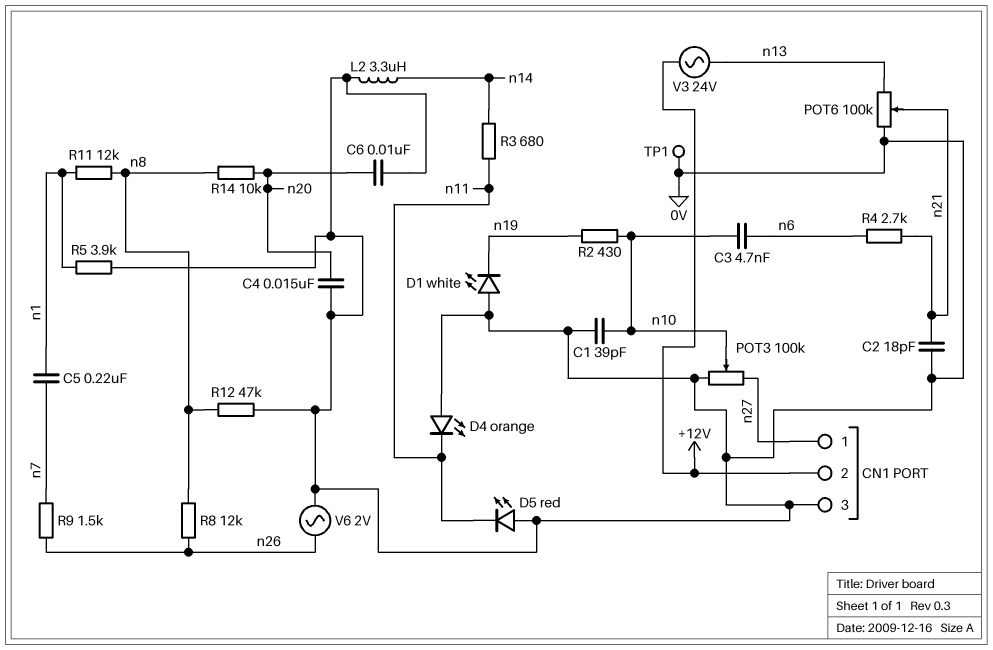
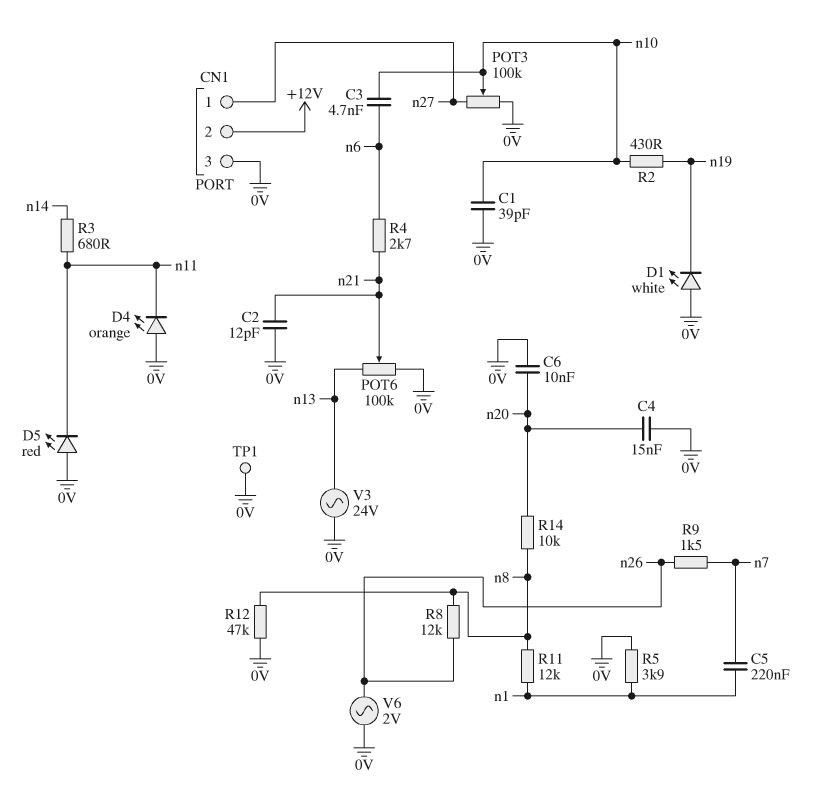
C2: 18pF (0V, n21) -> 12pF (0V, n21)
L2: 3.3uH (0V, n14) -> none
V3: AC 24V (+12V, n13) -> AC 24V (0V, n13)

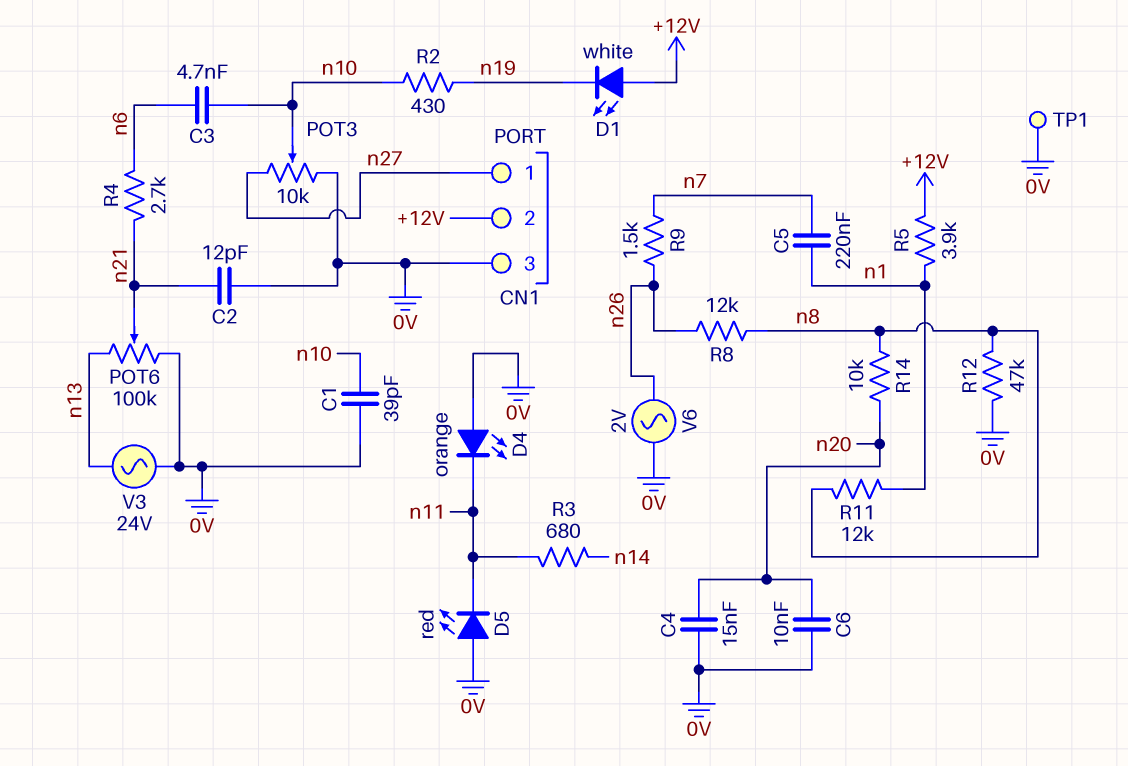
D1: LED white (A 0V, K n19) -> LED white (A +12V, K n19)
POT3: 100k (0V, n27, wiper n10) -> 10k (0V, n27, wiper n10)
R5: 3.9k (0V, n1) -> 3.9k (+12V, n1)

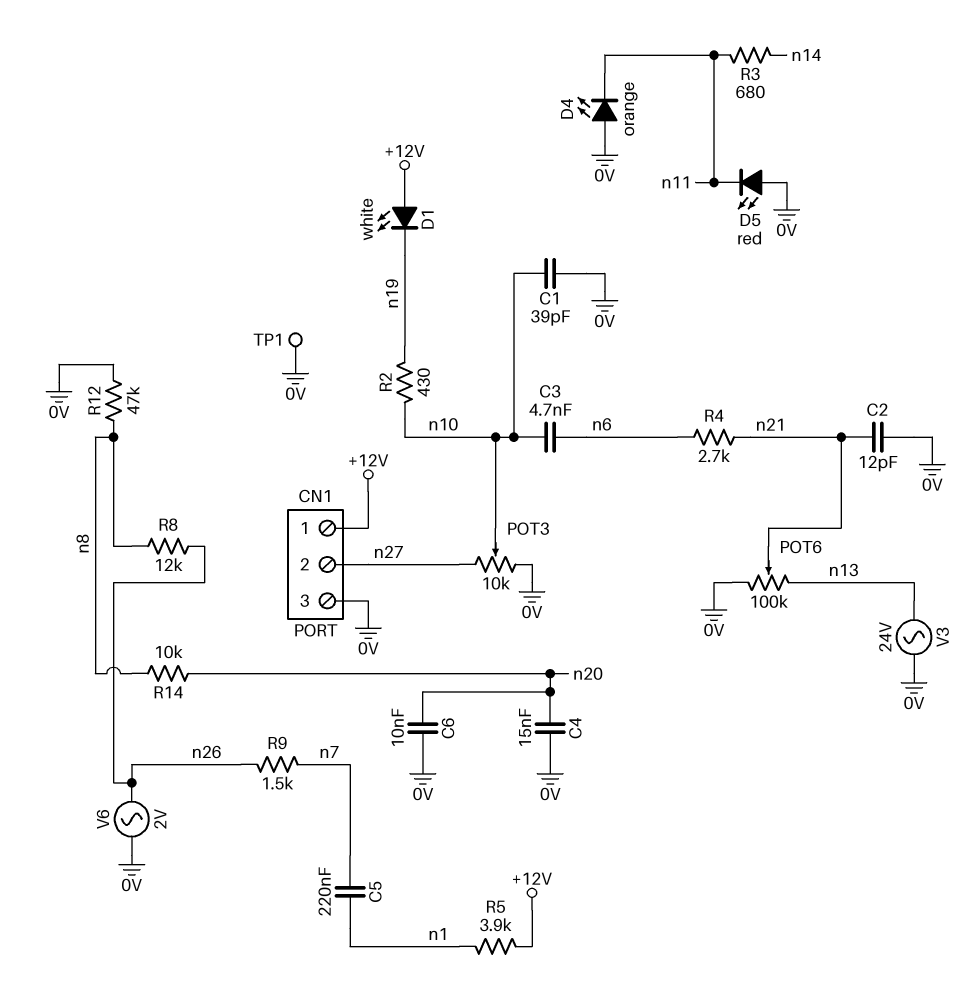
CN1 pin 1: n27 -> +12V
CN1 pin 2: +12V -> n27
R11: 12k (n1, n8) -> none

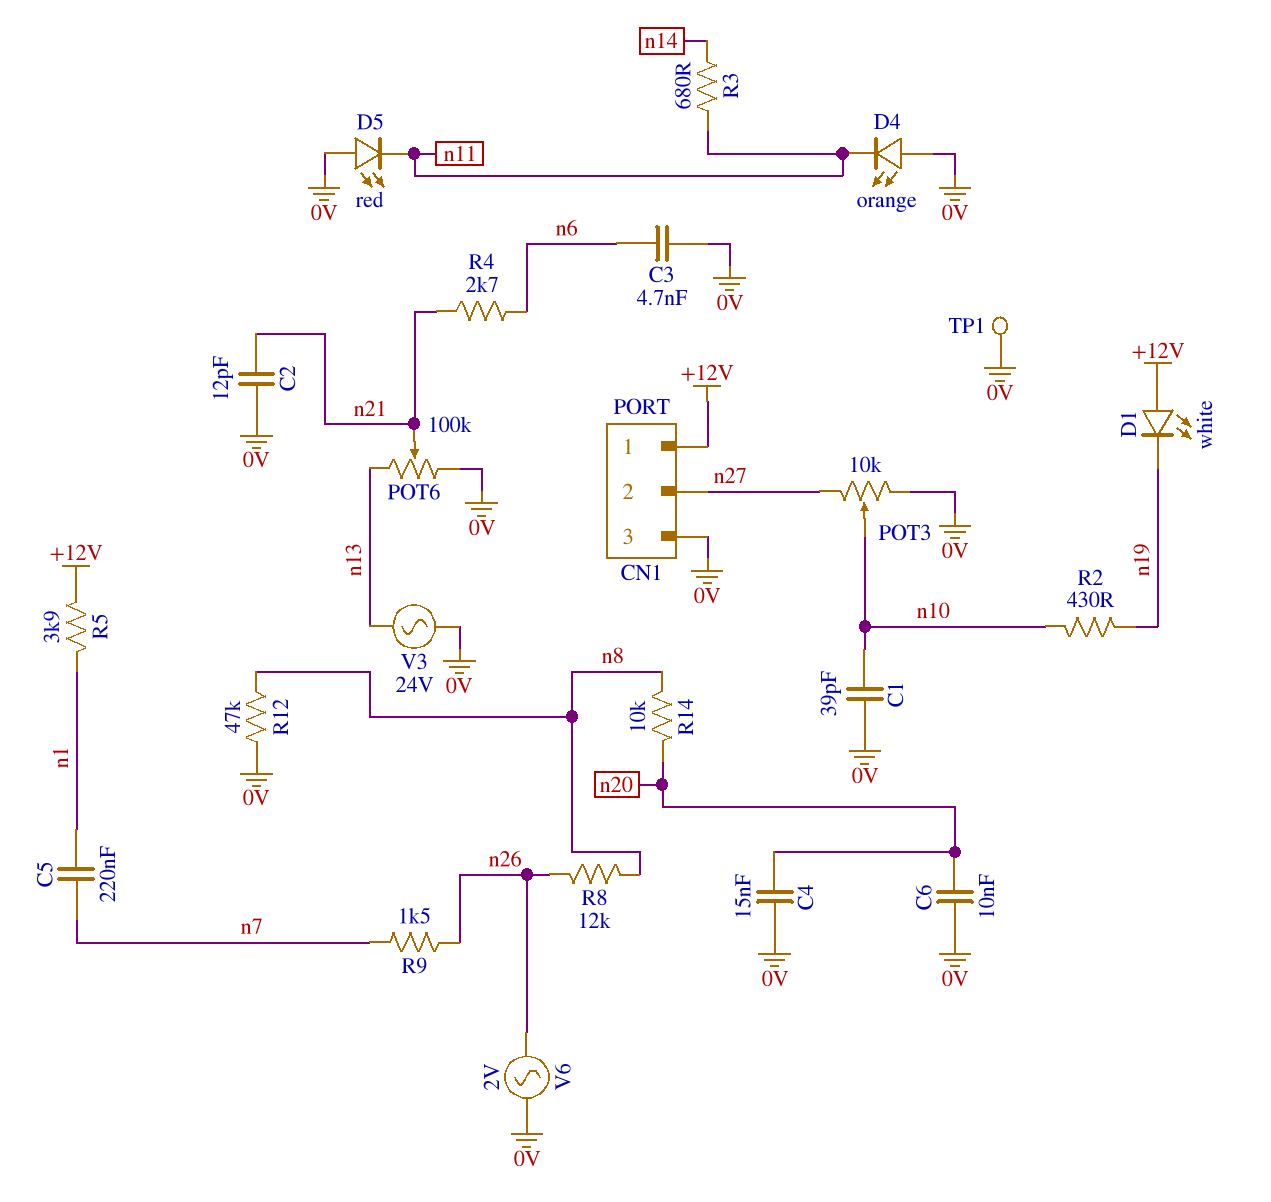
C3: 4.7nF (n6, n10) -> 4.7nF (0V, n6)

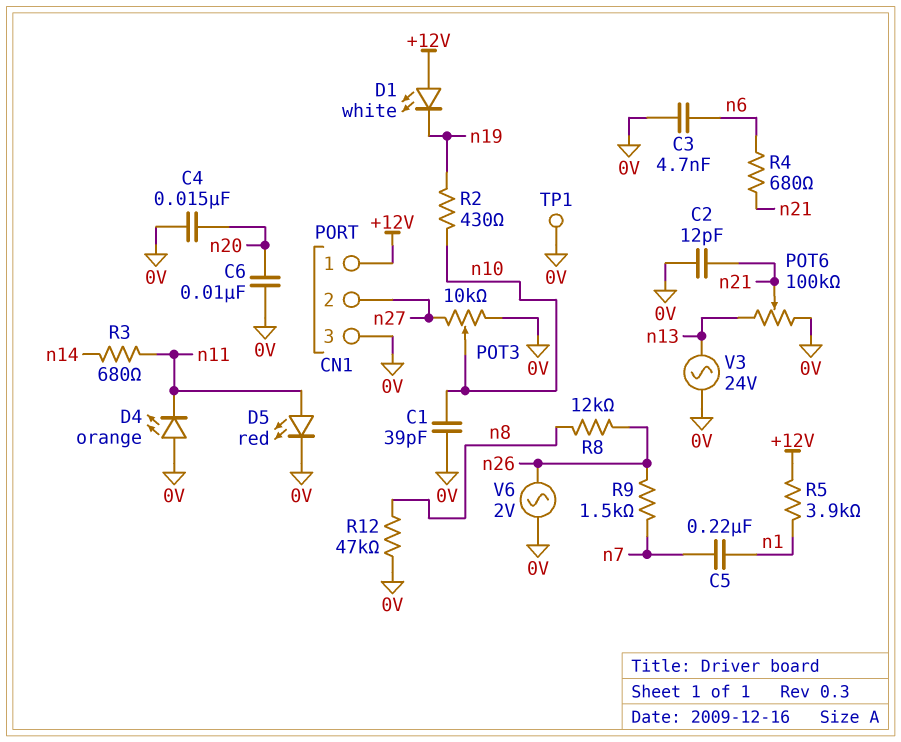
D5: LED red (A 0V, K n11) -> LED red (A n11, K 0V)
R4: 2.7k (n6, n21) -> 680 (n6, n21)
R14: 10k (n8, n20) -> none

